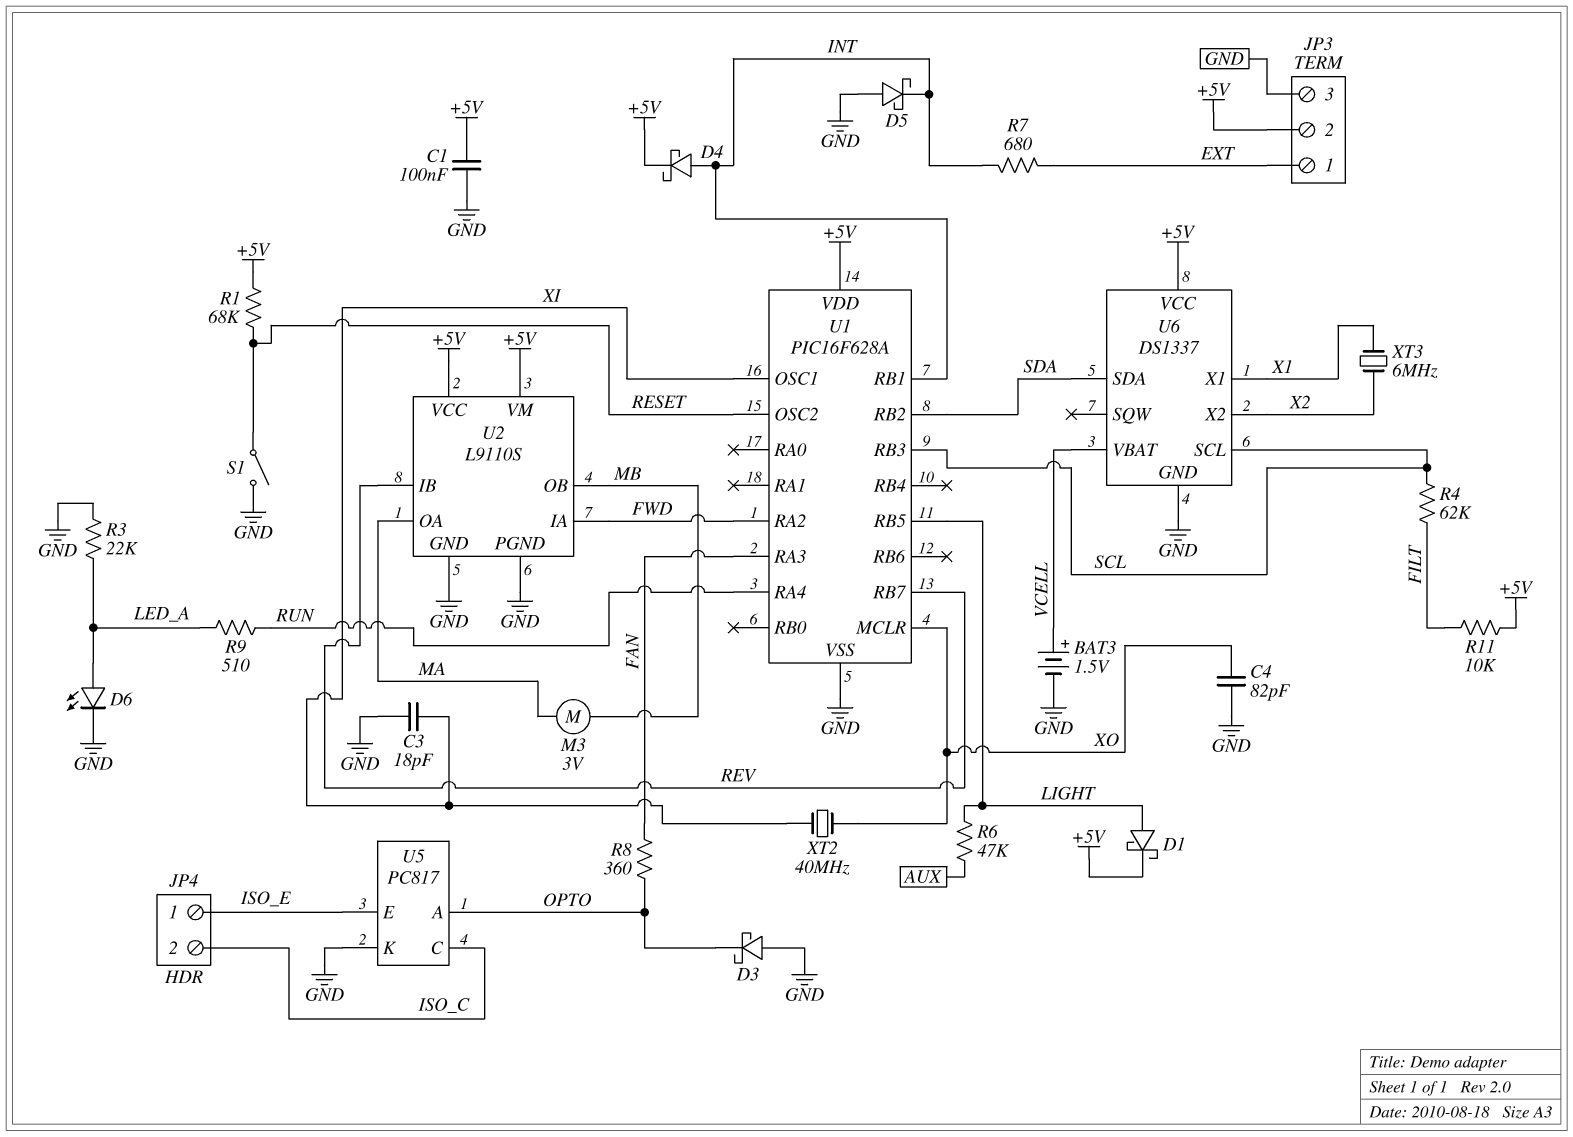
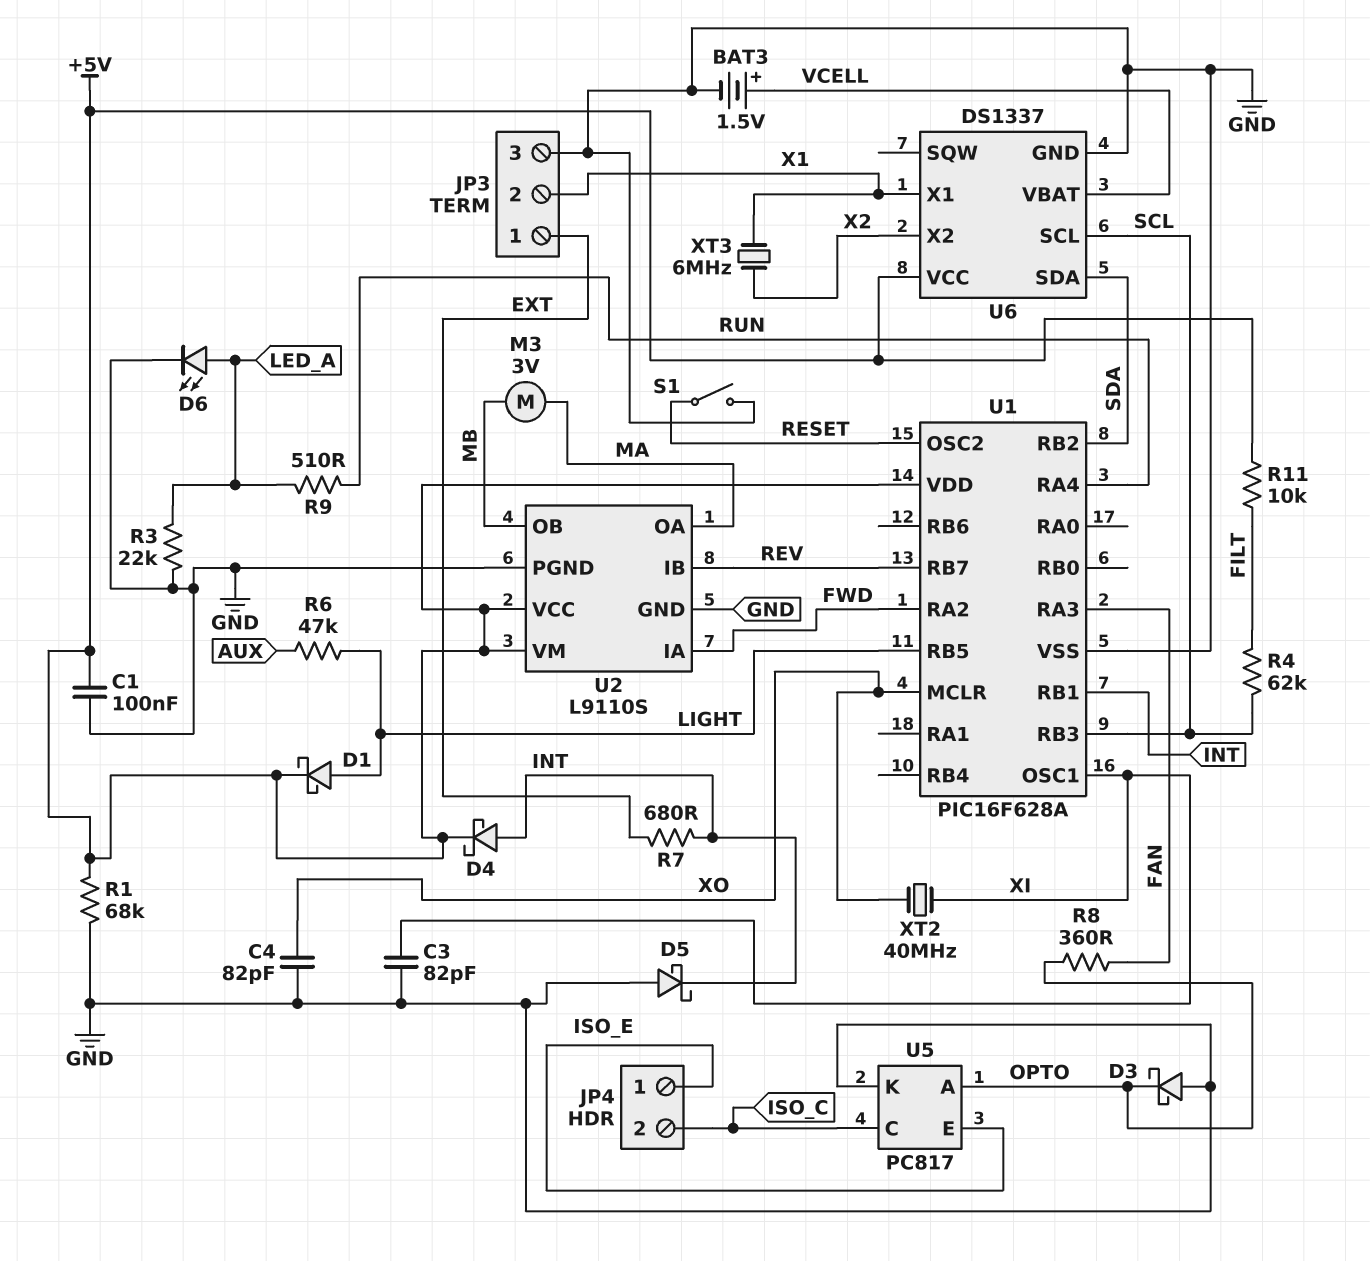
C3: 18pF (GND, XI) -> 82pF (GND, XI)
JP3 pin 2: +5V -> X1
R1: 68k (+5V, RESET) -> 68k (+5V, GND)

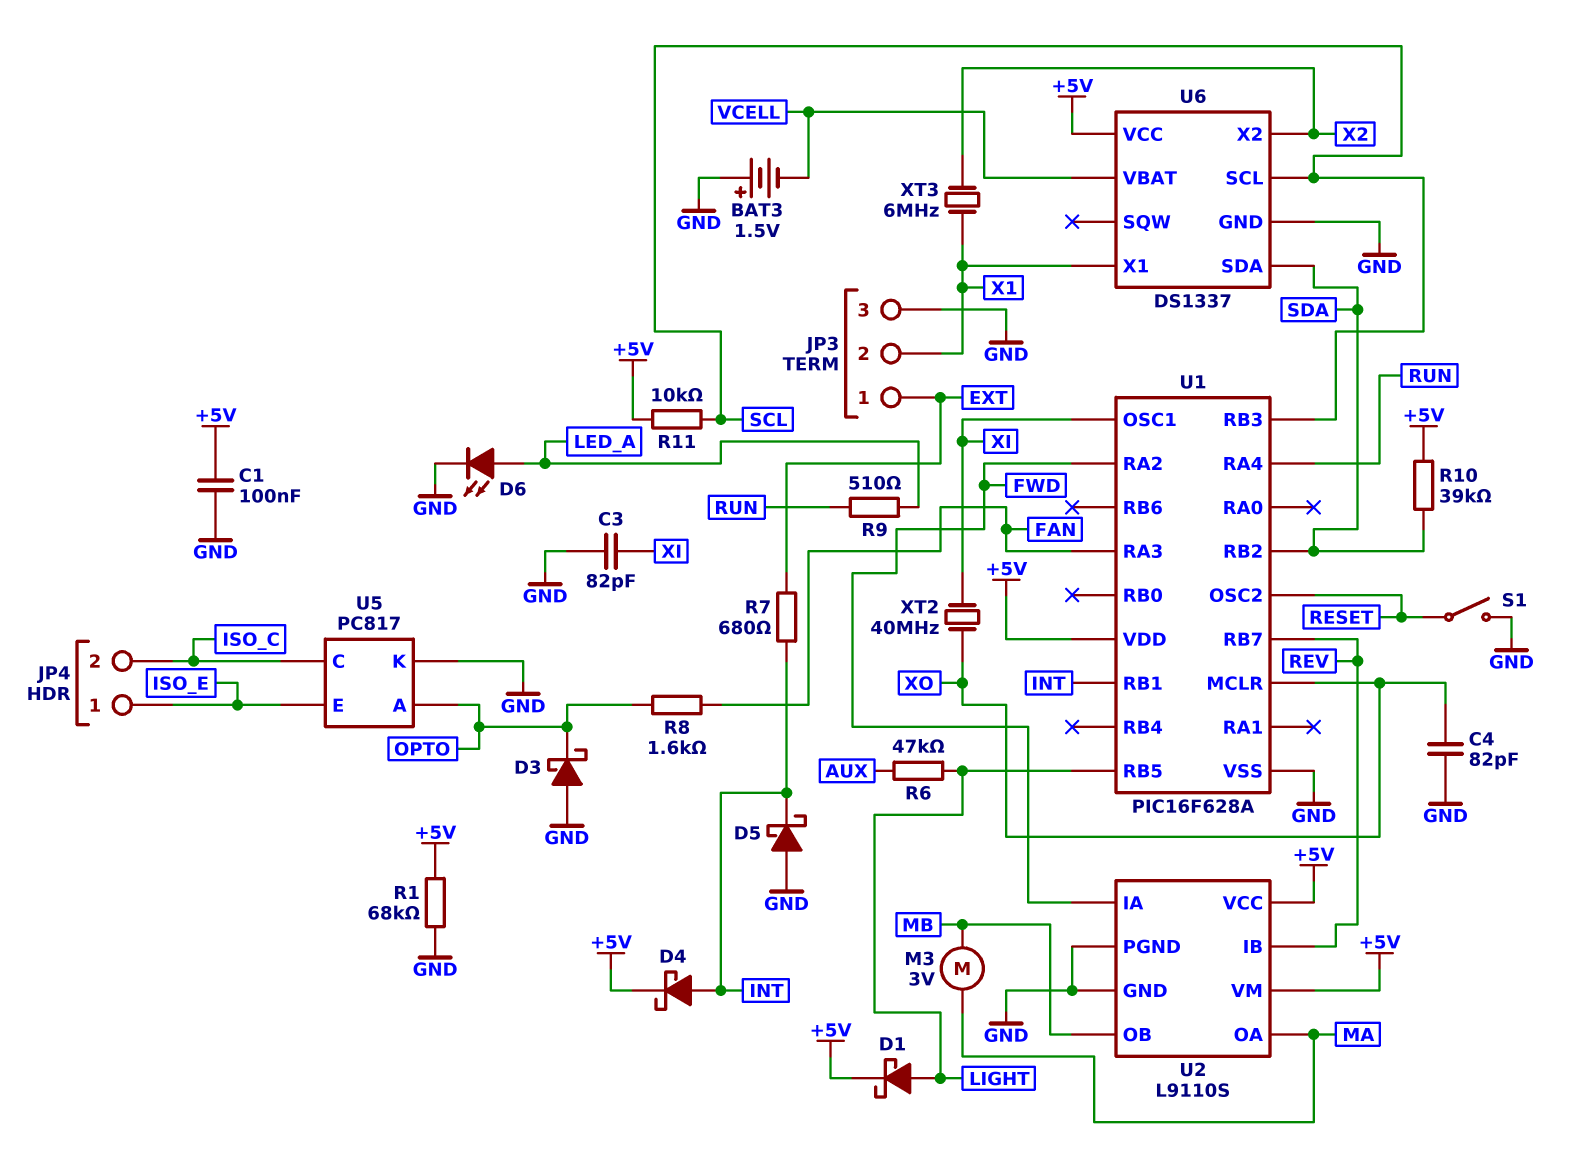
BAT3: 1.5V (plus VCELL, minus GND) -> 1.5V (plus GND, minus VCELL)
R3: 22k (GND, LED_A) -> none
R4: 62k (FILT, SCL) -> none
R8: 360 (FAN, OPTO) -> 1.6k (FAN, OPTO)
R10: none -> 39k (+5V, SDA)
R11: 10k (+5V, FILT) -> 10k (+5V, SCL)

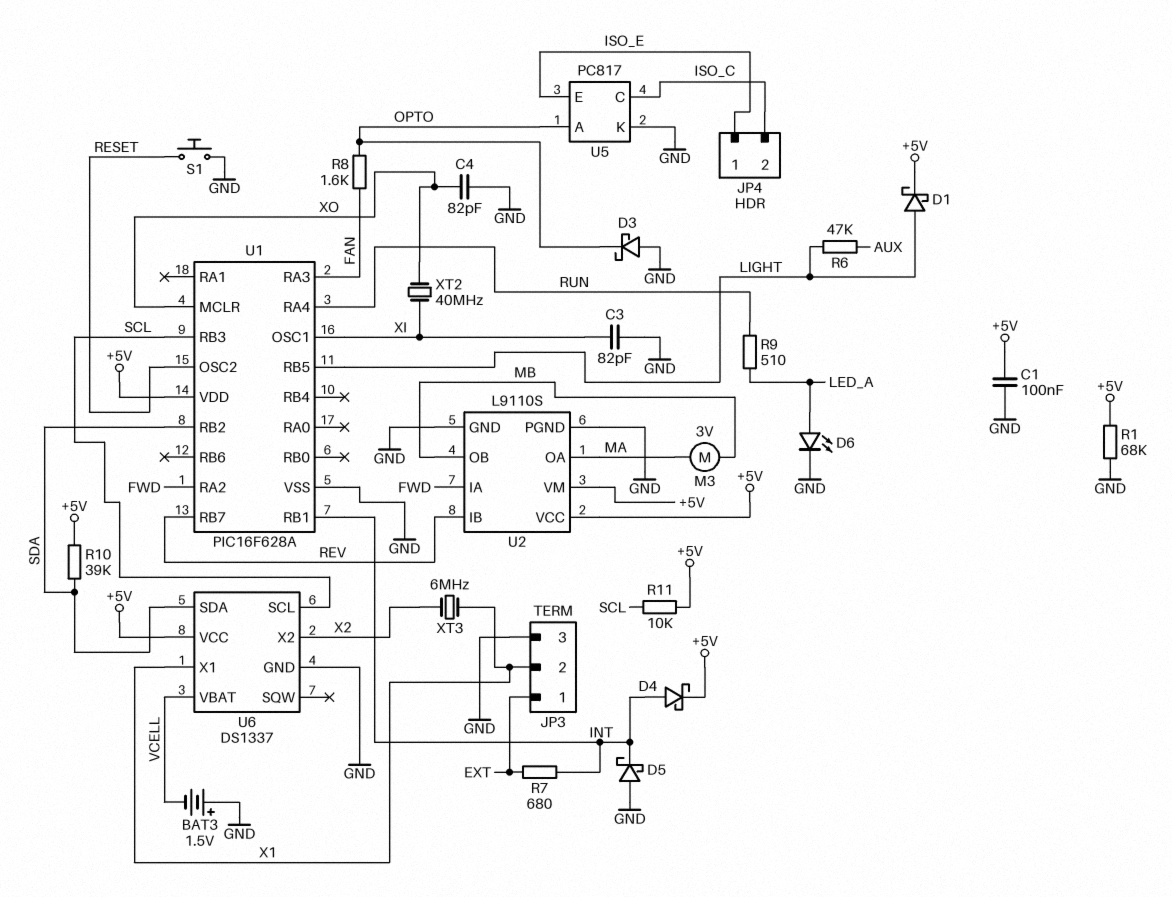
S1: switch (GND, RESET) -> button (GND, RESET)

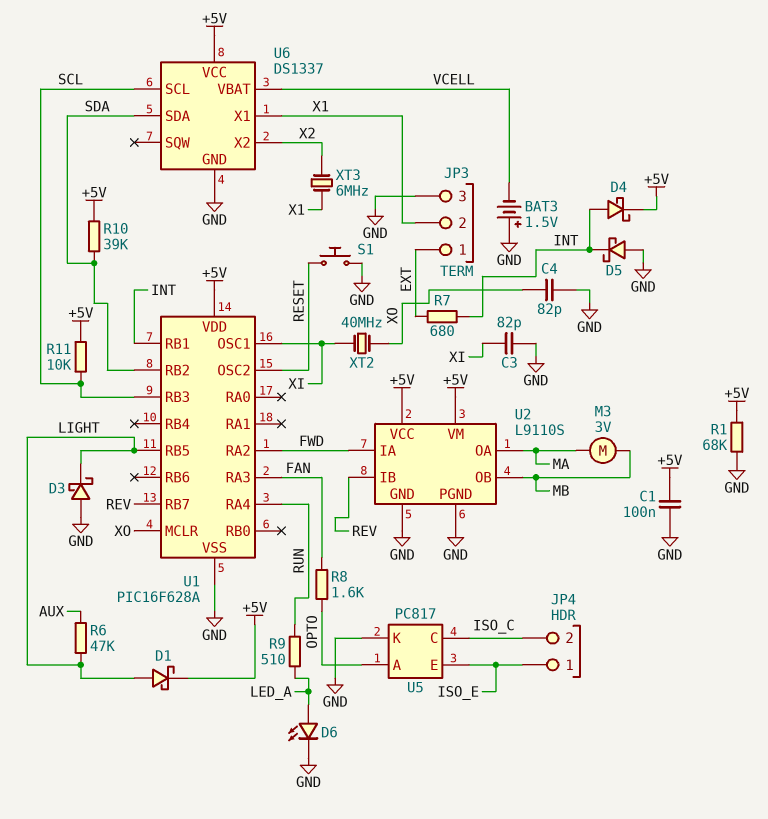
D3: schottky (A GND, K OPTO) -> schottky (A GND, K LIGHT)

